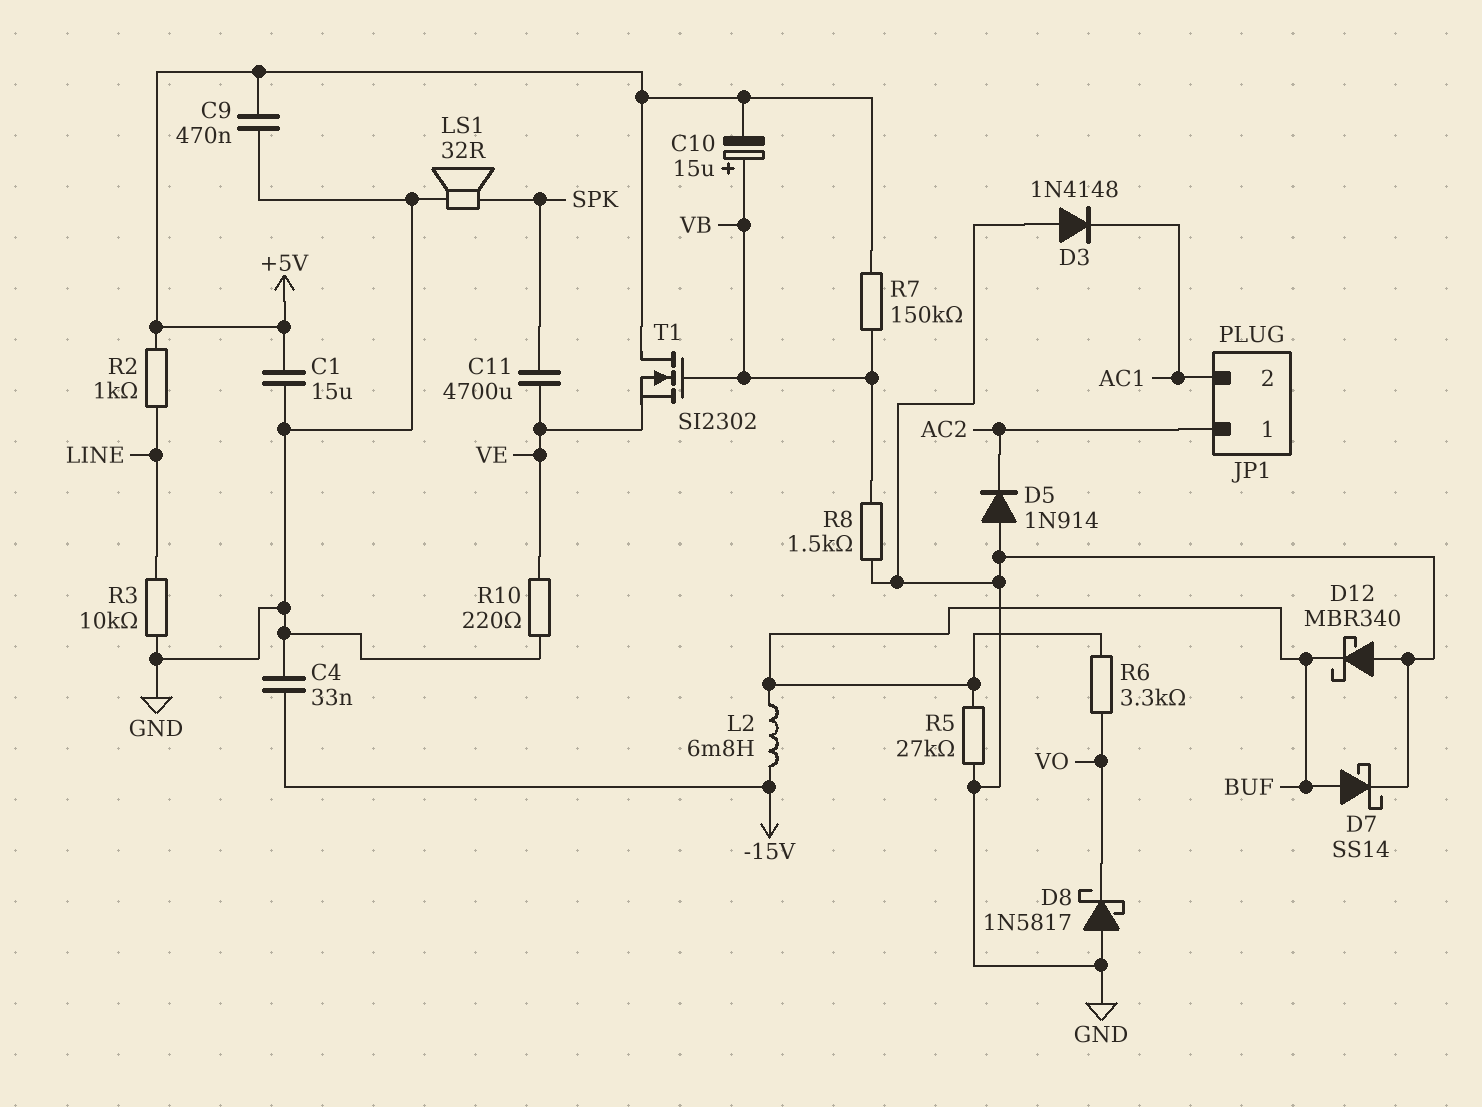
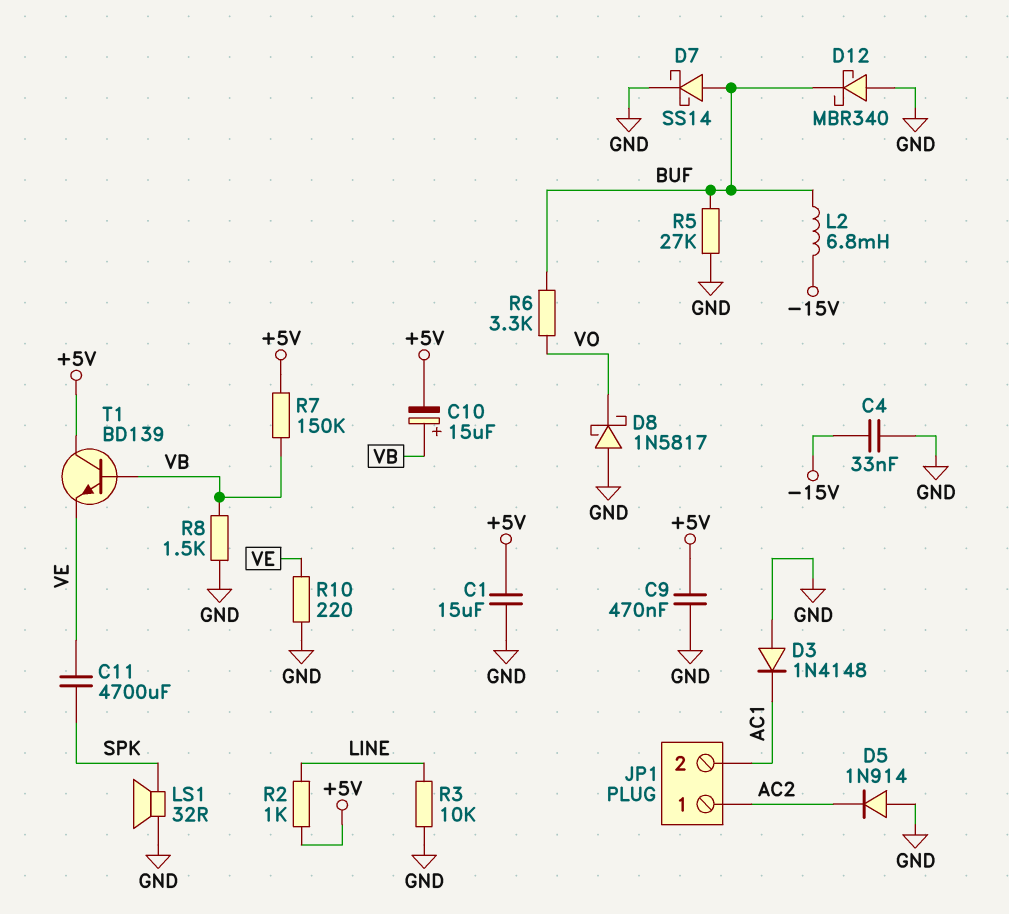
T1: NMOS SI2302 (G VB, D +5V, S VE) -> NPN BD139 (B VB, C +5V, E VE)

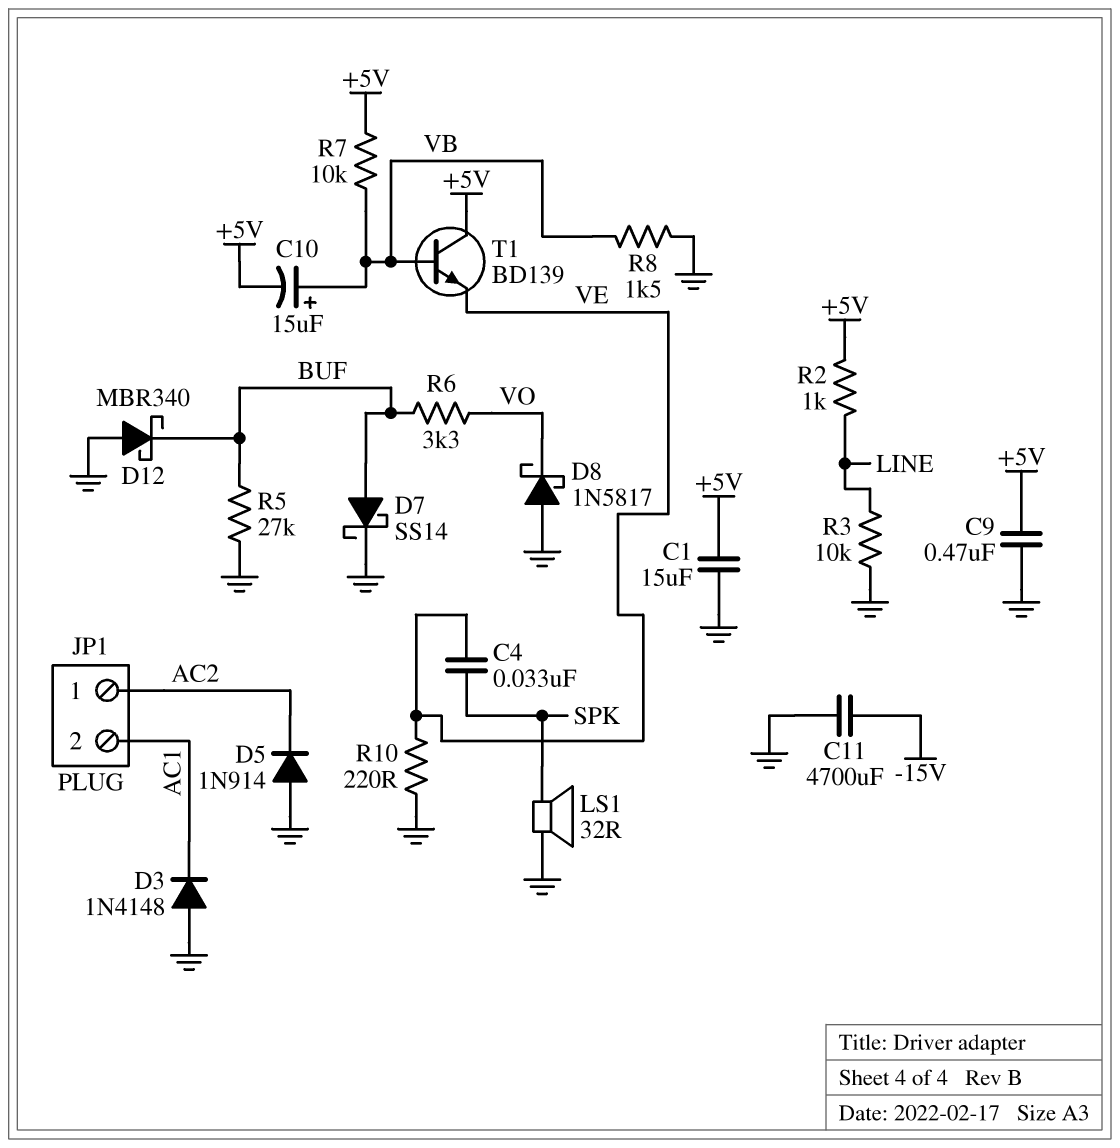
C4: 33nF (-15V, GND) -> 33nF (SPK, VE)
C11: 4700uF (SPK, VE) -> 4700uF (-15V, GND)
L2: 6.8mH (-15V, BUF) -> none
R7: 150k (+5V, VB) -> 10k (+5V, VB)

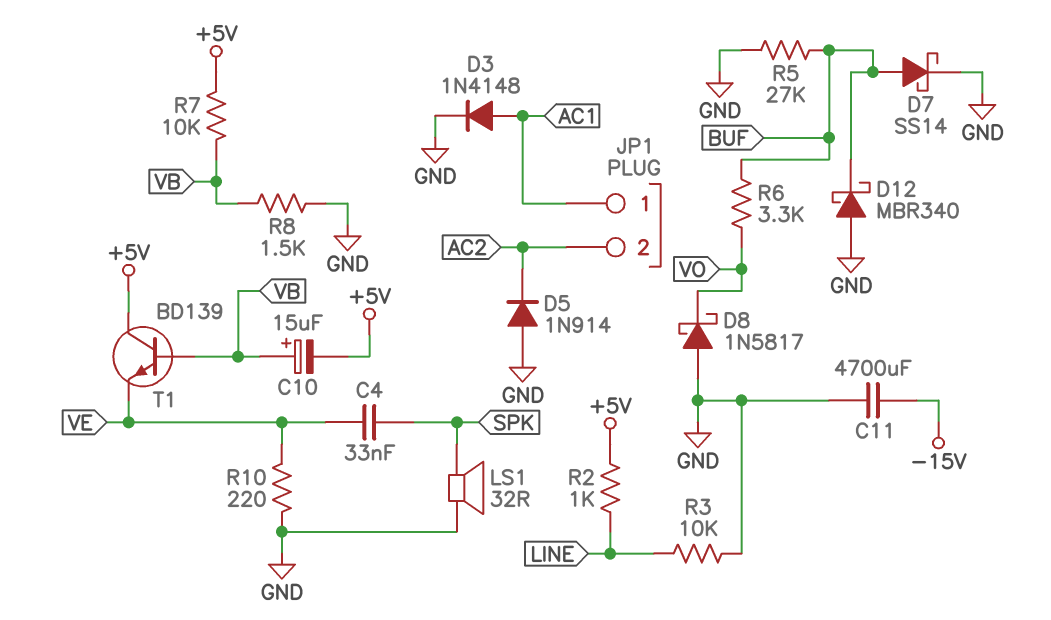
C1: 15uF (+5V, GND) -> none
C9: 470nF (+5V, GND) -> none
D3: diode 1N4148 (A GND, K AC1) -> diode 1N4148 (A AC1, K GND)
JP1 pin 1: AC2 -> AC1
JP1 pin 2: AC1 -> AC2

